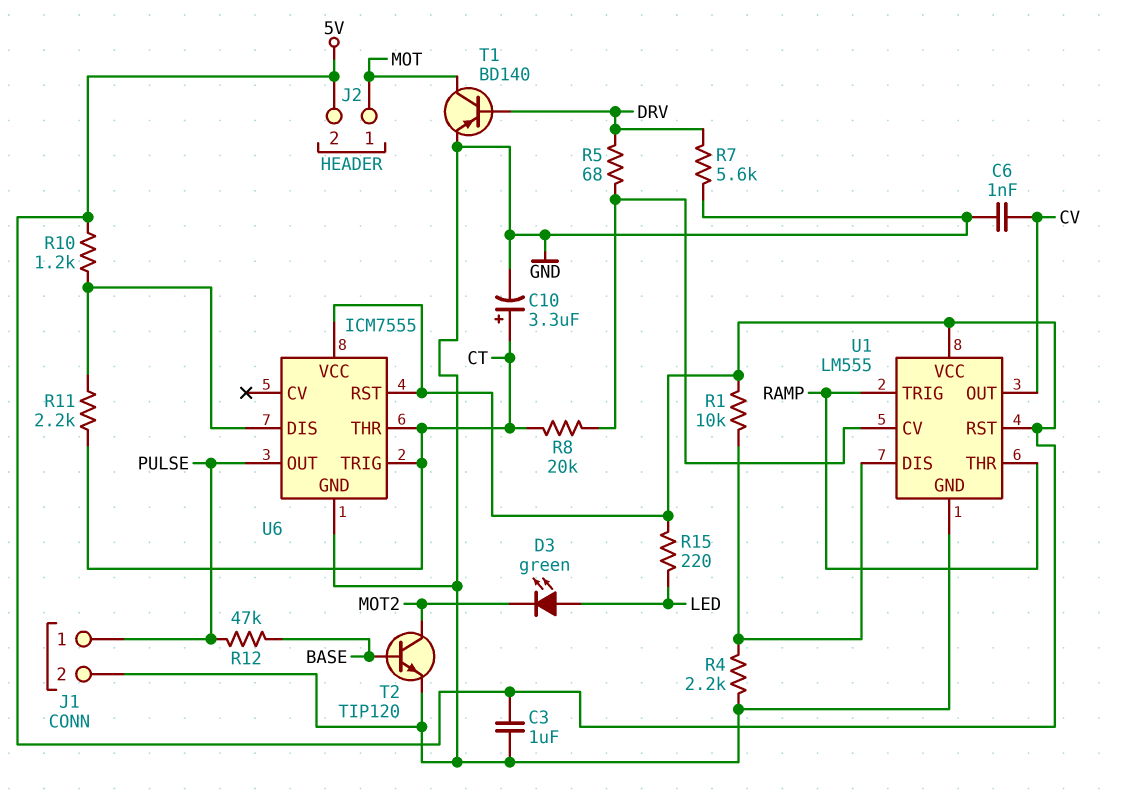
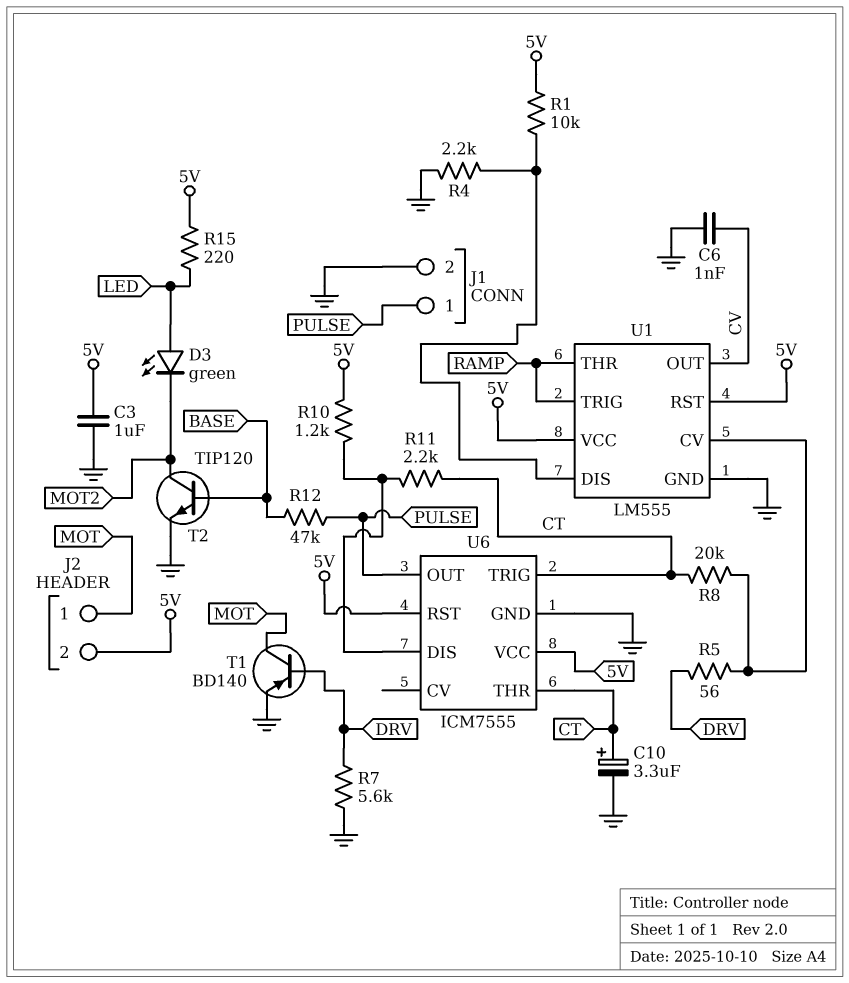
R5: 68 (DRV, U1/CV) -> 56 (DRV, U1/CV)

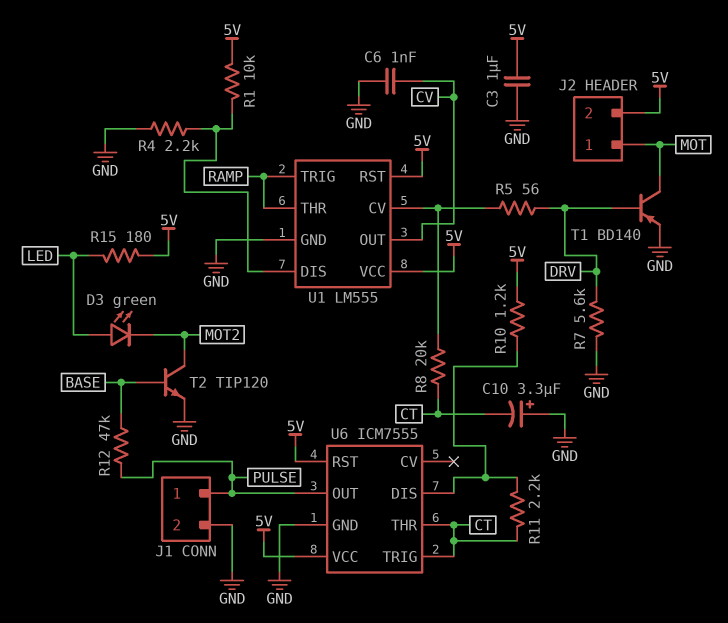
C10: 3.3uF (plus CT, minus GND) -> 3.3uF (plus GND, minus CT)
R15: 220 (5V, LED) -> 180 (5V, LED)

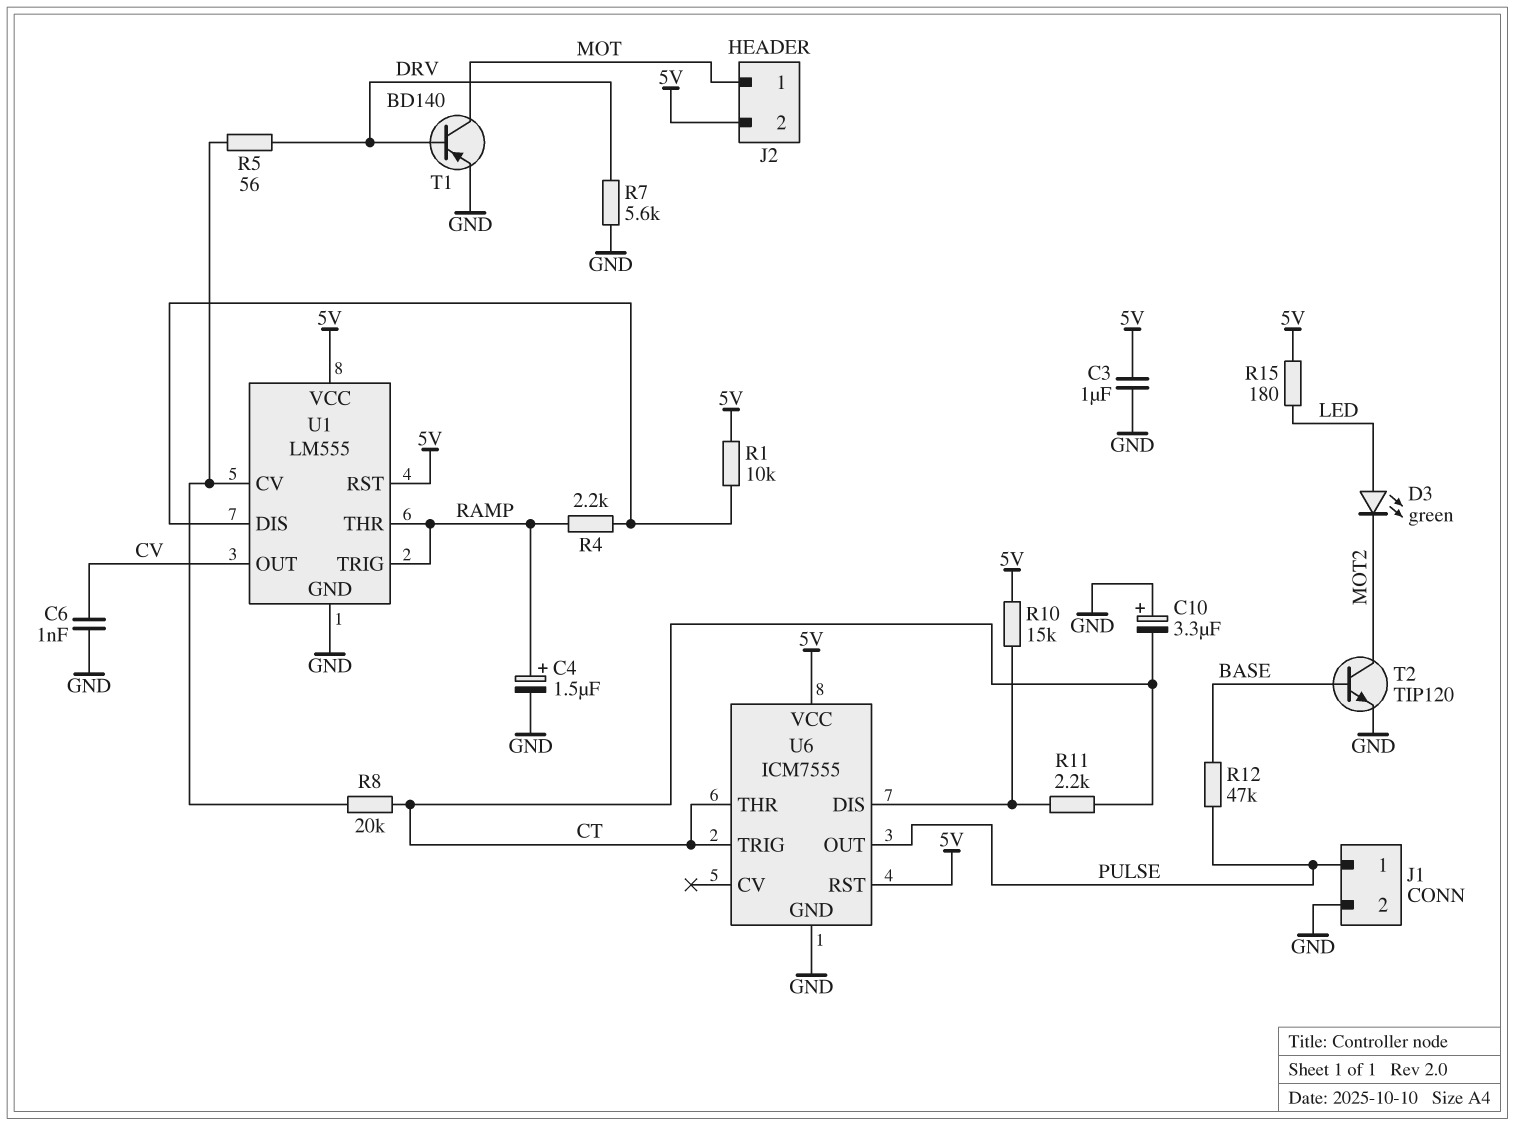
C4: none -> 1.5uF (plus RAMP, minus GND)
R4: 2.2k (GND, U1/DIS) -> 2.2k (RAMP, U1/DIS)
R10: 1.2k (5V, U6/DIS) -> 15k (5V, U6/DIS)

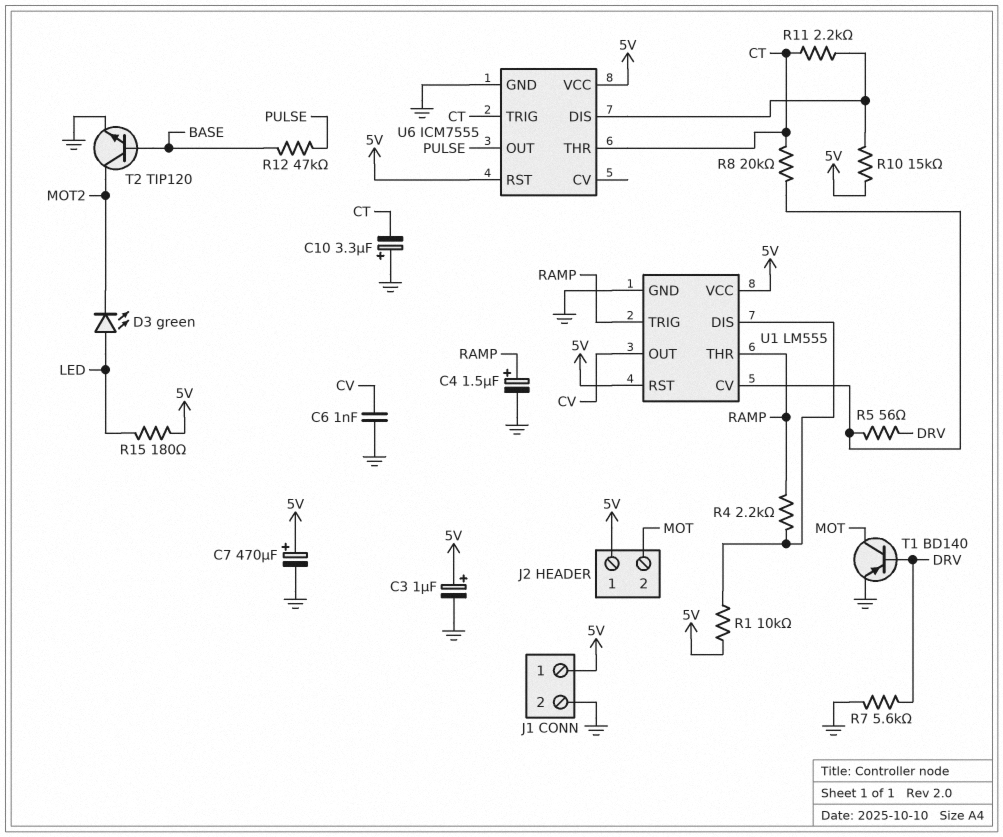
C3: 1uF (5V, GND) -> 1uF (plus 5V, minus GND)
C7: none -> 470uF (plus 5V, minus GND)
J1 pin 1: PULSE -> 5V
J2 pin 1: MOT -> 5V
J2 pin 2: 5V -> MOT

